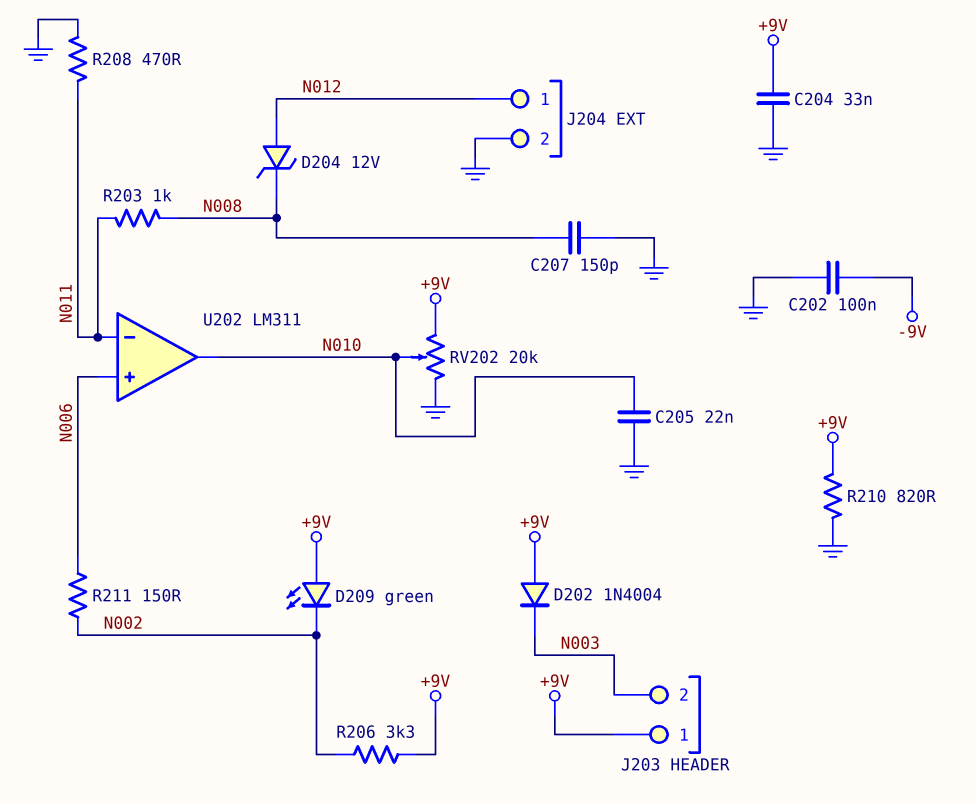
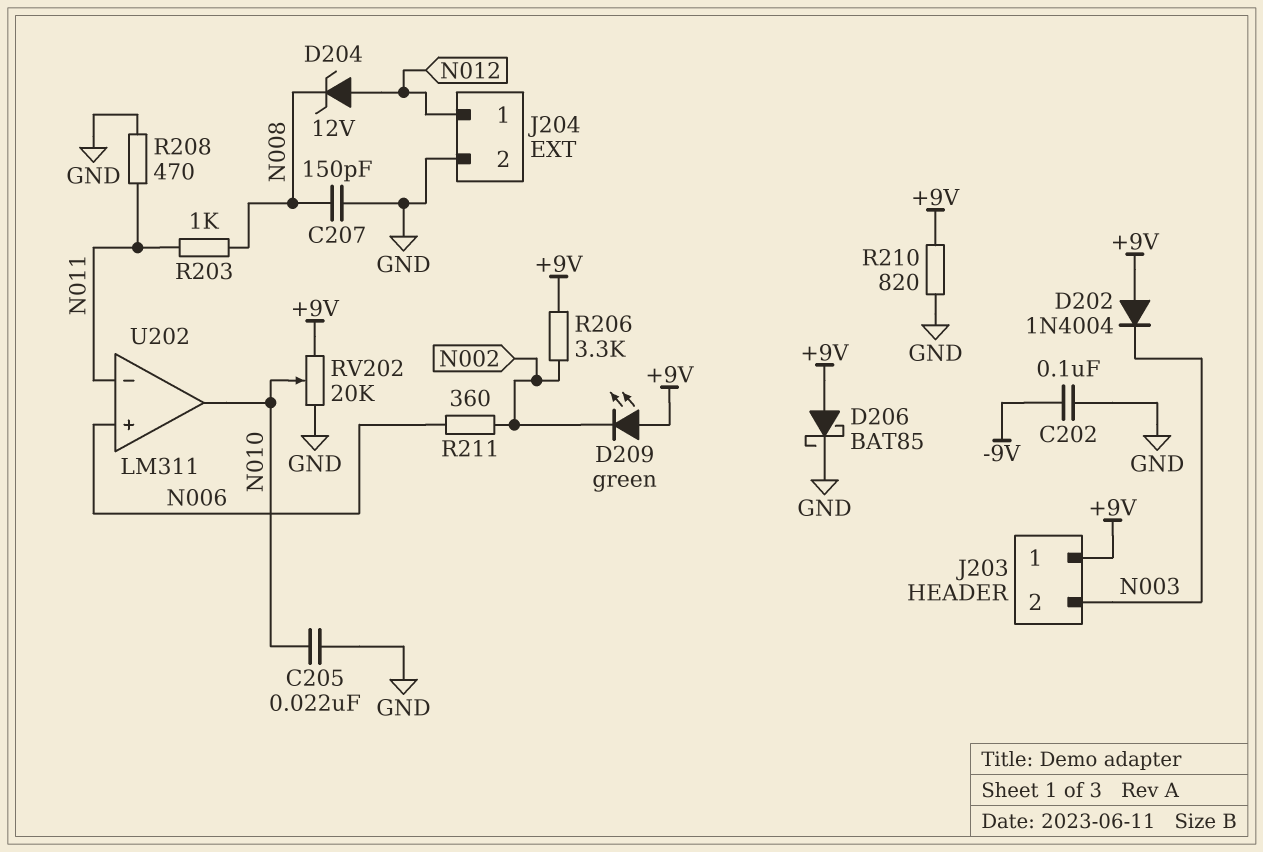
C204: 33nF (+9V, GND) -> none
D206: none -> schottky BAT85 (A +9V, K GND)
R211: 150 (N002, N006) -> 360 (N002, N006)

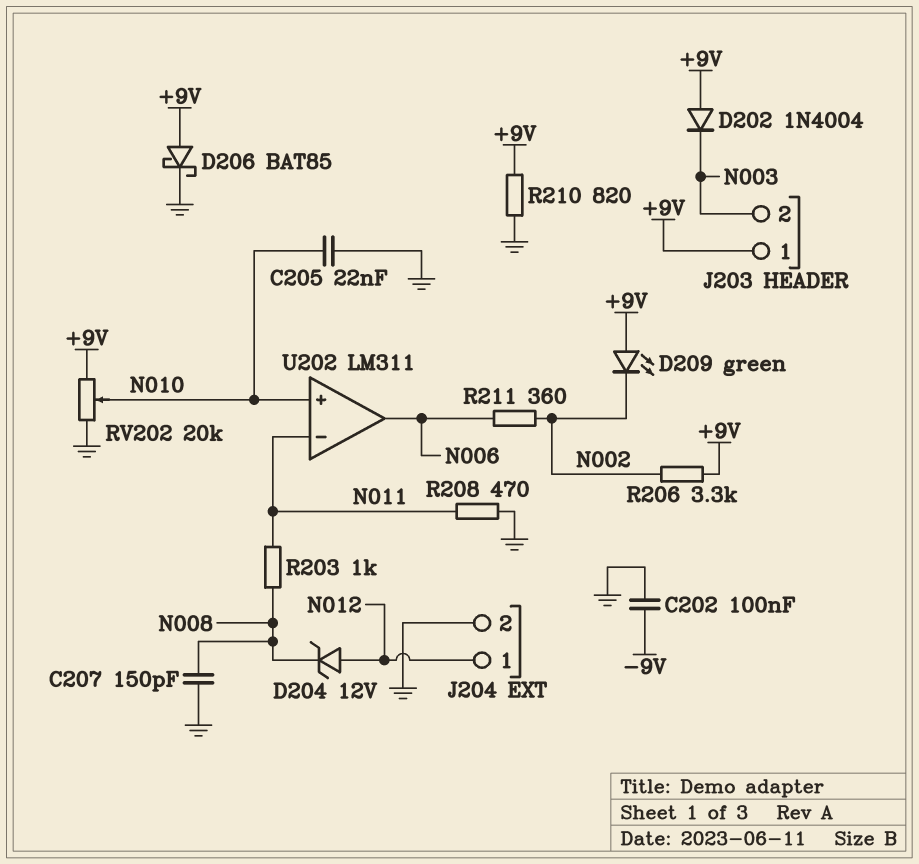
U202 pin in+: N006 -> N010
U202 pin out: N010 -> N006

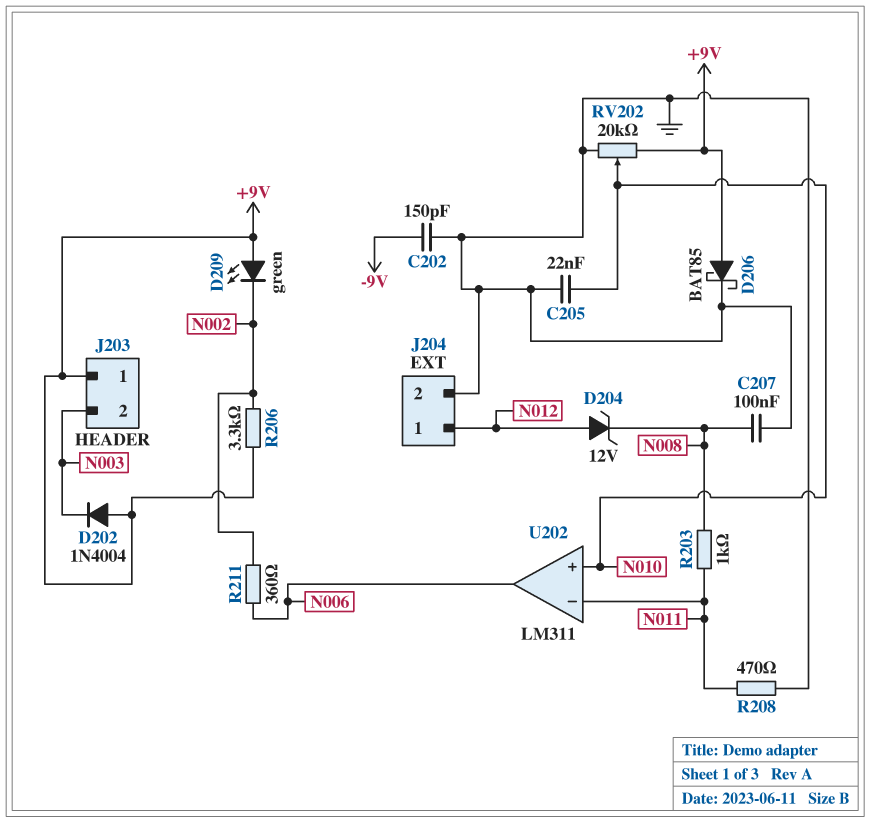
C202: 100nF (-9V, GND) -> 150pF (-9V, GND)
C207: 150pF (GND, N008) -> 100nF (GND, N008)
R210: 820 (+9V, GND) -> none

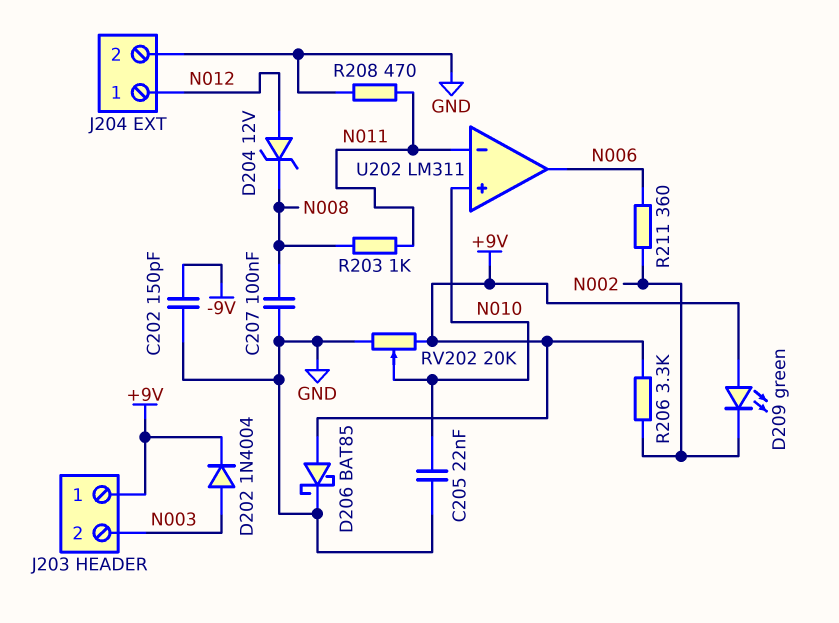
D202: diode 1N4004 (A +9V, K N003) -> diode 1N4004 (A N003, K +9V)

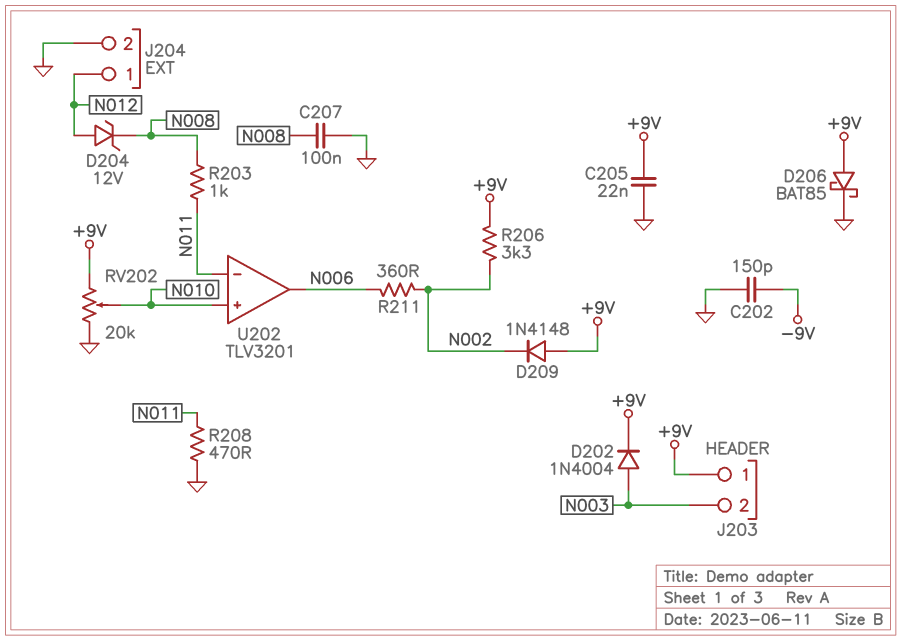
C205: 22nF (GND, N010) -> 22nF (+9V, GND)
D209: LED green (A +9V, K N002) -> diode 1N4148 (A +9V, K N002)
U202: LM311 -> TLV3201

